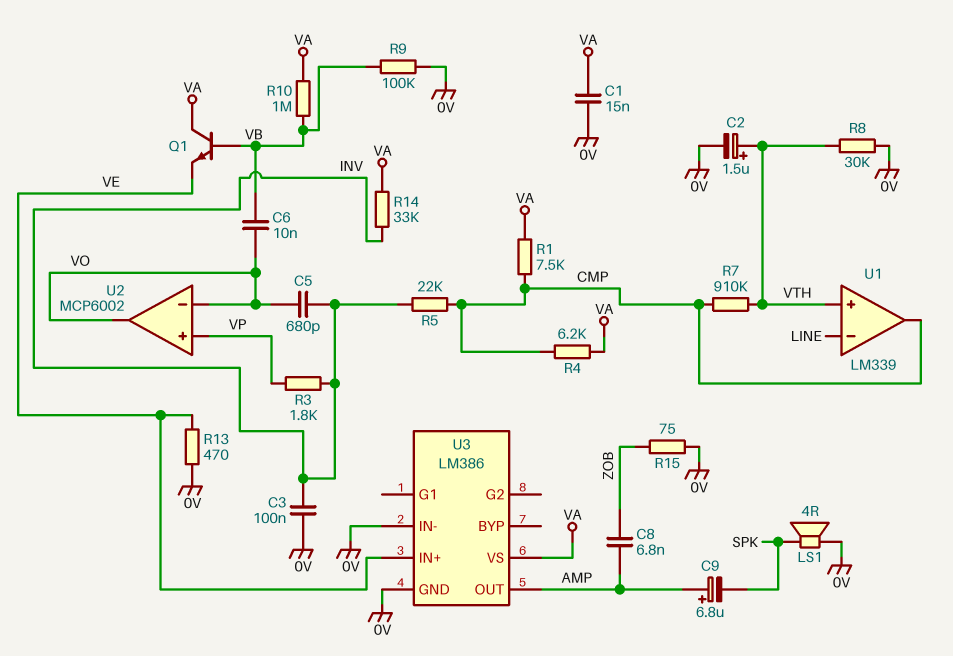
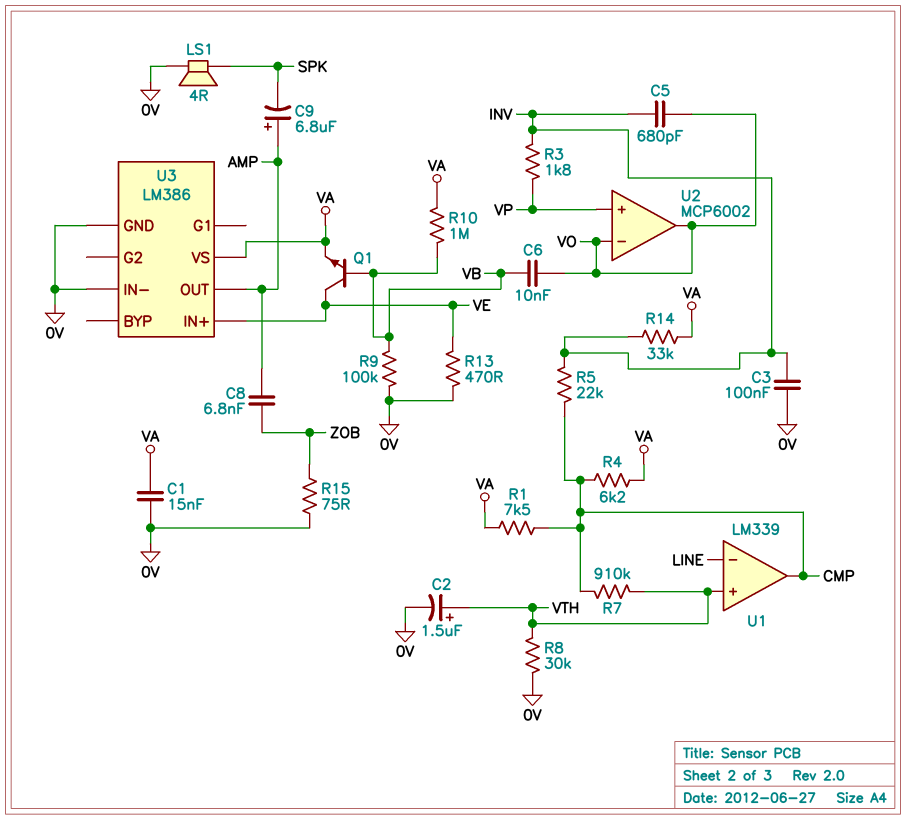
Q1: NPN (B VB, C VA, E VE) -> NPN (B VB, C VE, E VA)

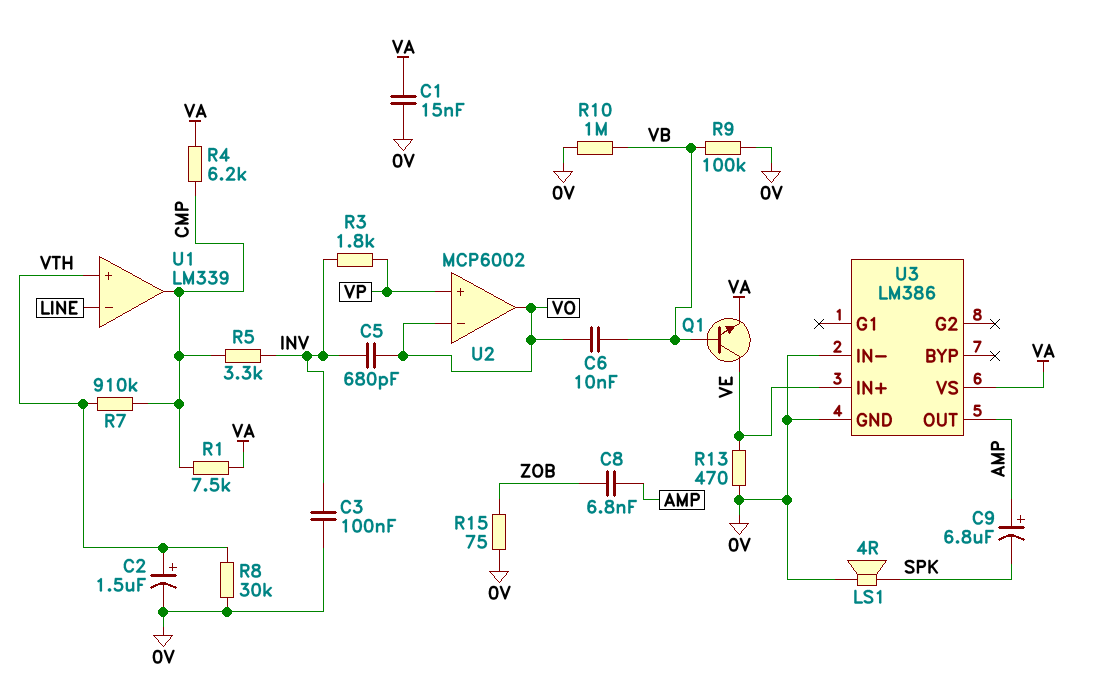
R5: 22k (CMP, INV) -> 3.3k (CMP, INV)
R10: 1M (VA, VB) -> 1M (0V, VB)
R14: 33k (INV, VA) -> none

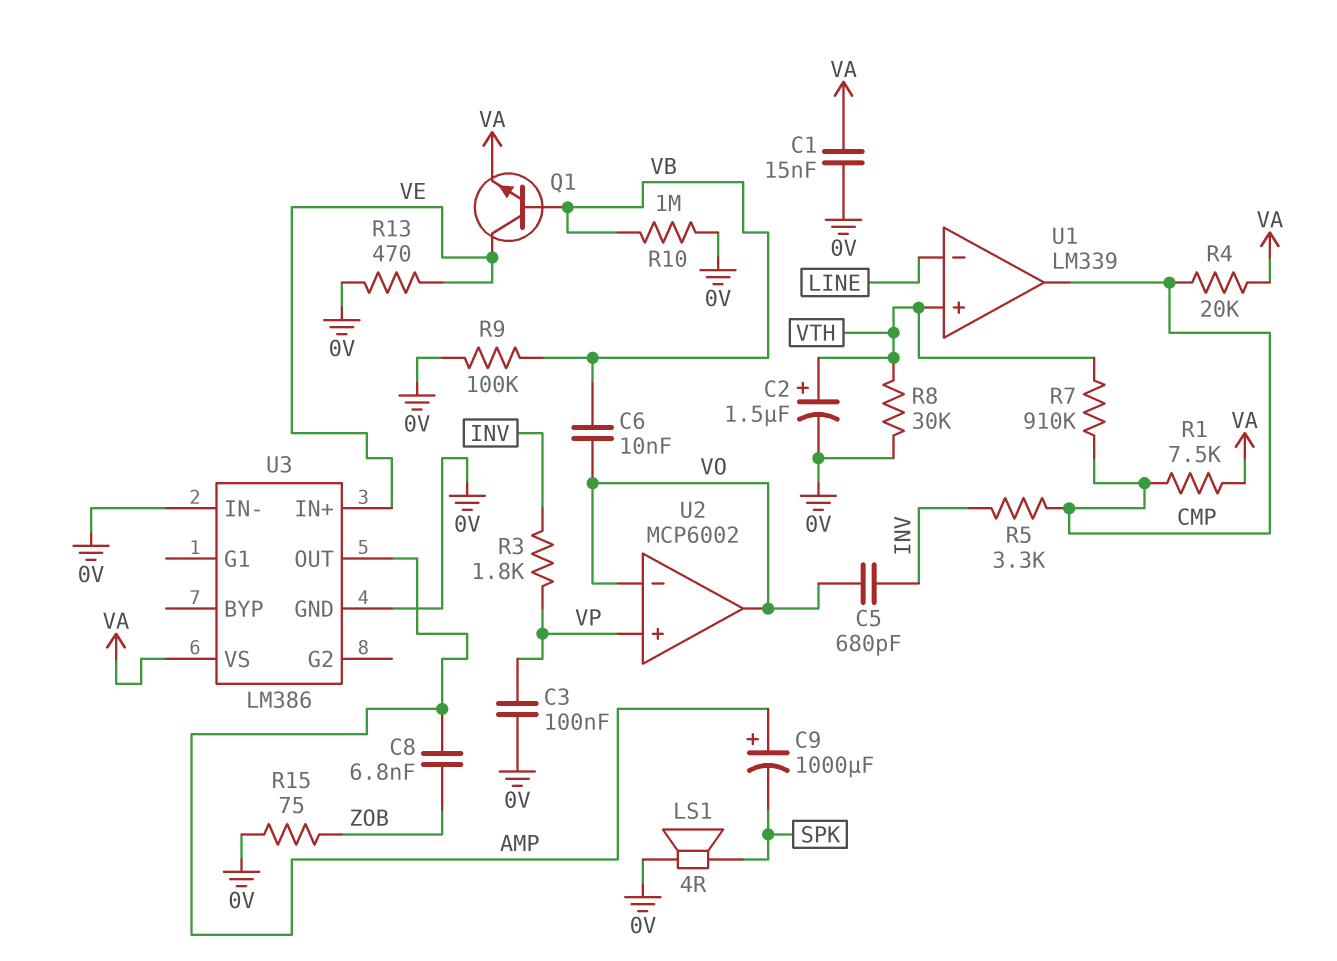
C3: 100nF (0V, INV) -> 100nF (0V, VP)
C9: 6.8uF (plus AMP, minus SPK) -> 1000uF (plus AMP, minus SPK)
R4: 6.2k (CMP, VA) -> 20k (CMP, VA)

